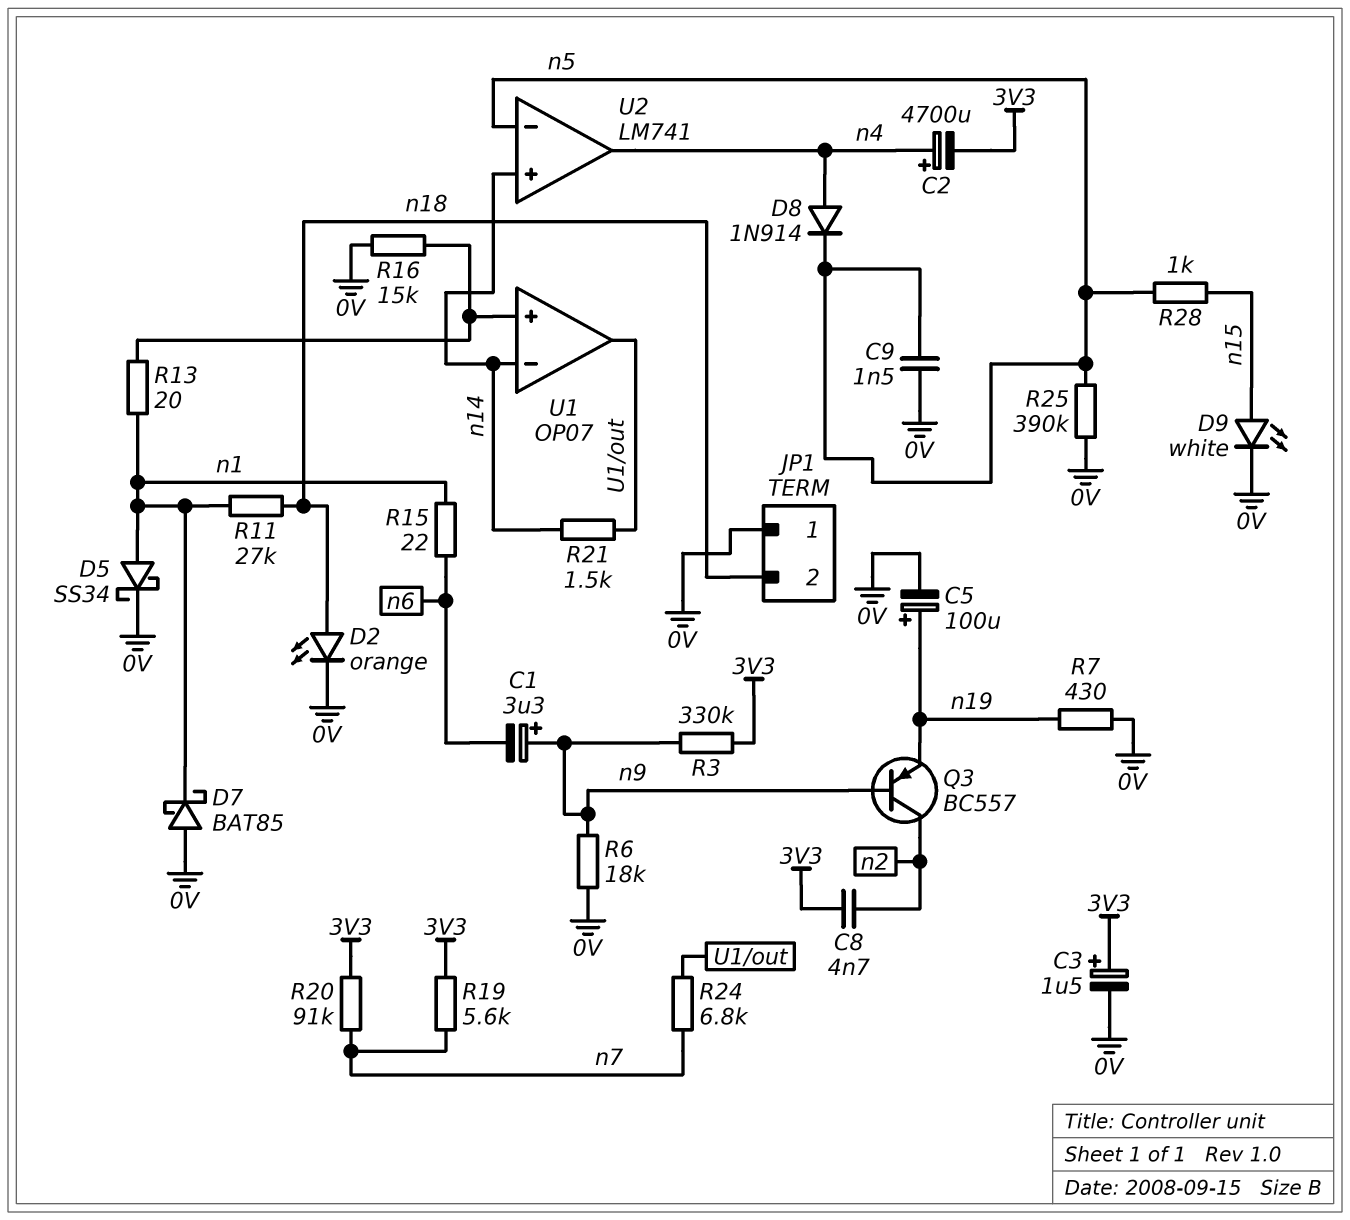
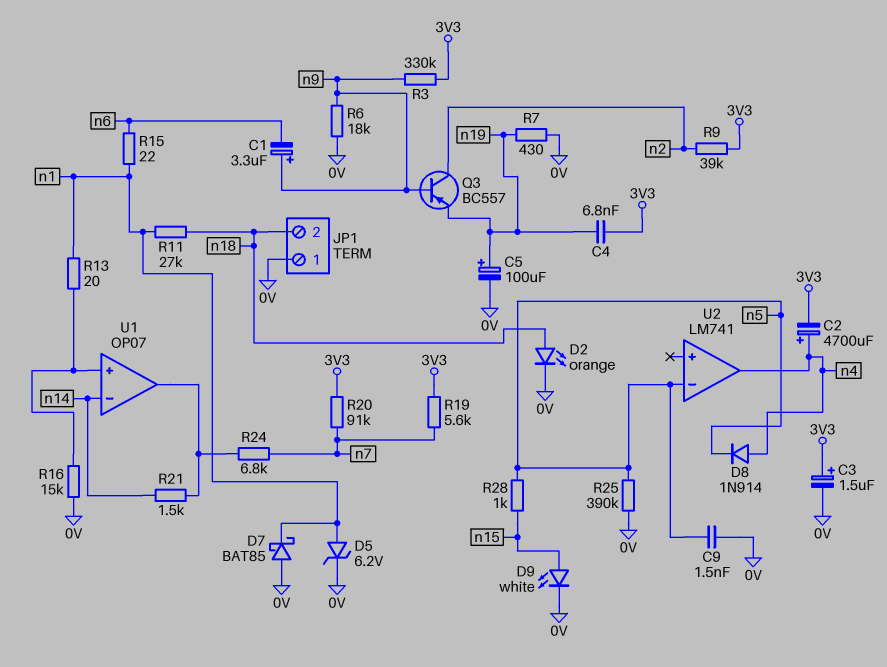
C4: none -> 6.8nF (3V3, n19)
C8: 4.7nF (3V3, n2) -> none
D5: schottky SS34 (A n1, K 0V) -> zener 6.2V (A n1, K 0V)
R9: none -> 39k (3V3, n2)
U2 pin in+: n14 -> none

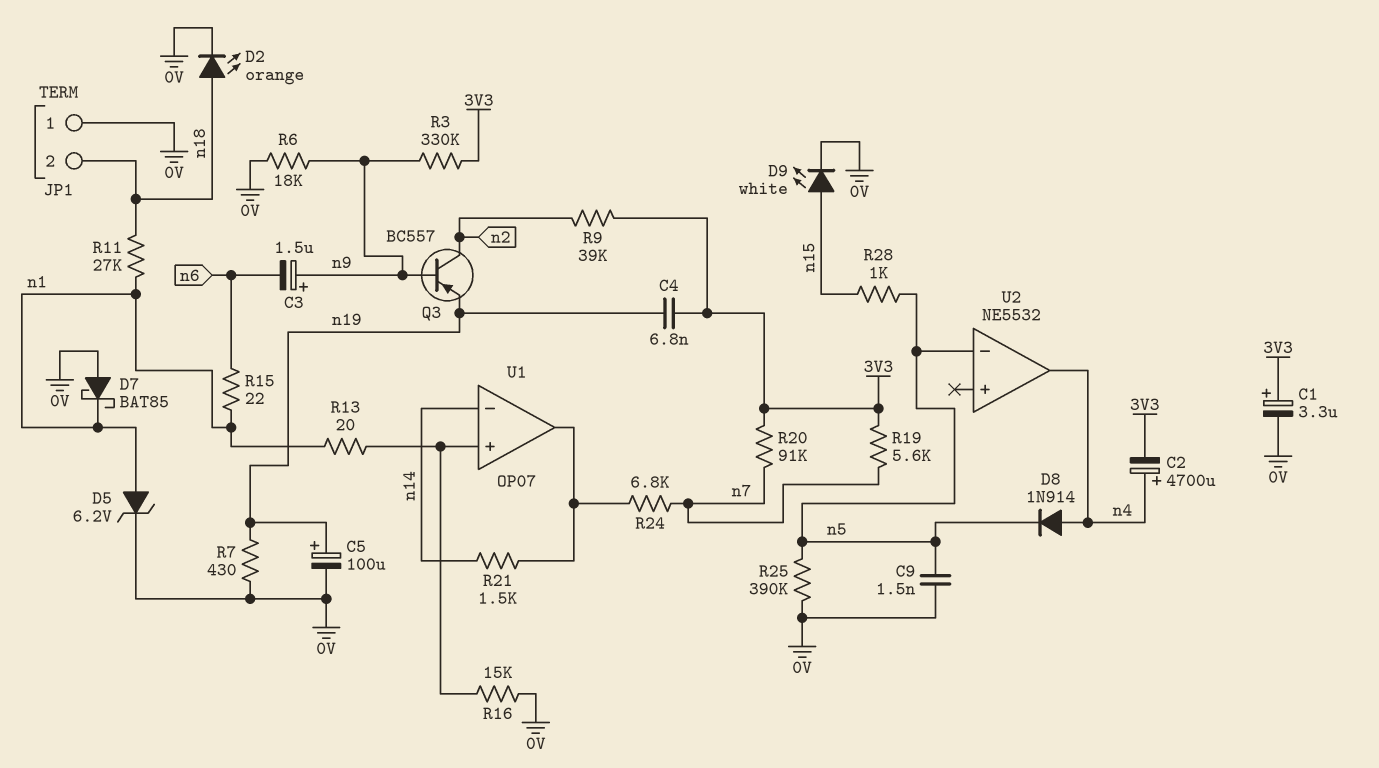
C1: 3.3uF (plus n9, minus n6) -> 3.3uF (plus 3V3, minus 0V)
C3: 1.5uF (plus 3V3, minus 0V) -> 1.5uF (plus n9, minus n6)
U2: LM741 -> NE5532

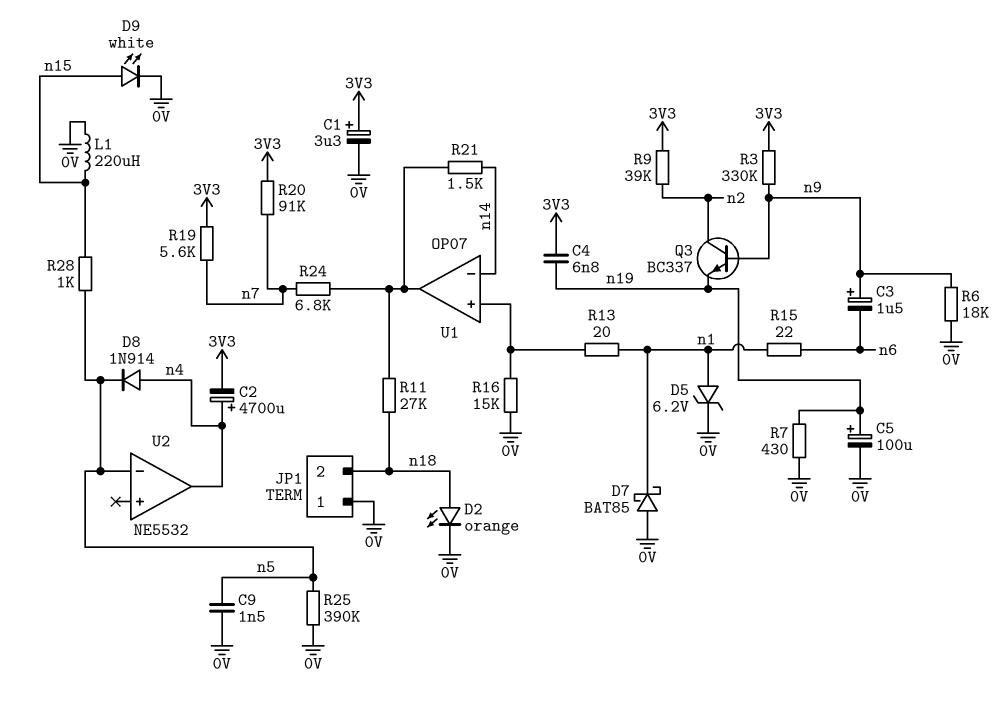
L1: none -> 220uH (0V, n15)
Q3: PNP BC557 (B n9, C n2, E n19) -> NPN BC337 (B n9, C n2, E n19)
R11: 27k (n1, n18) -> 27k (U1/out, n18)

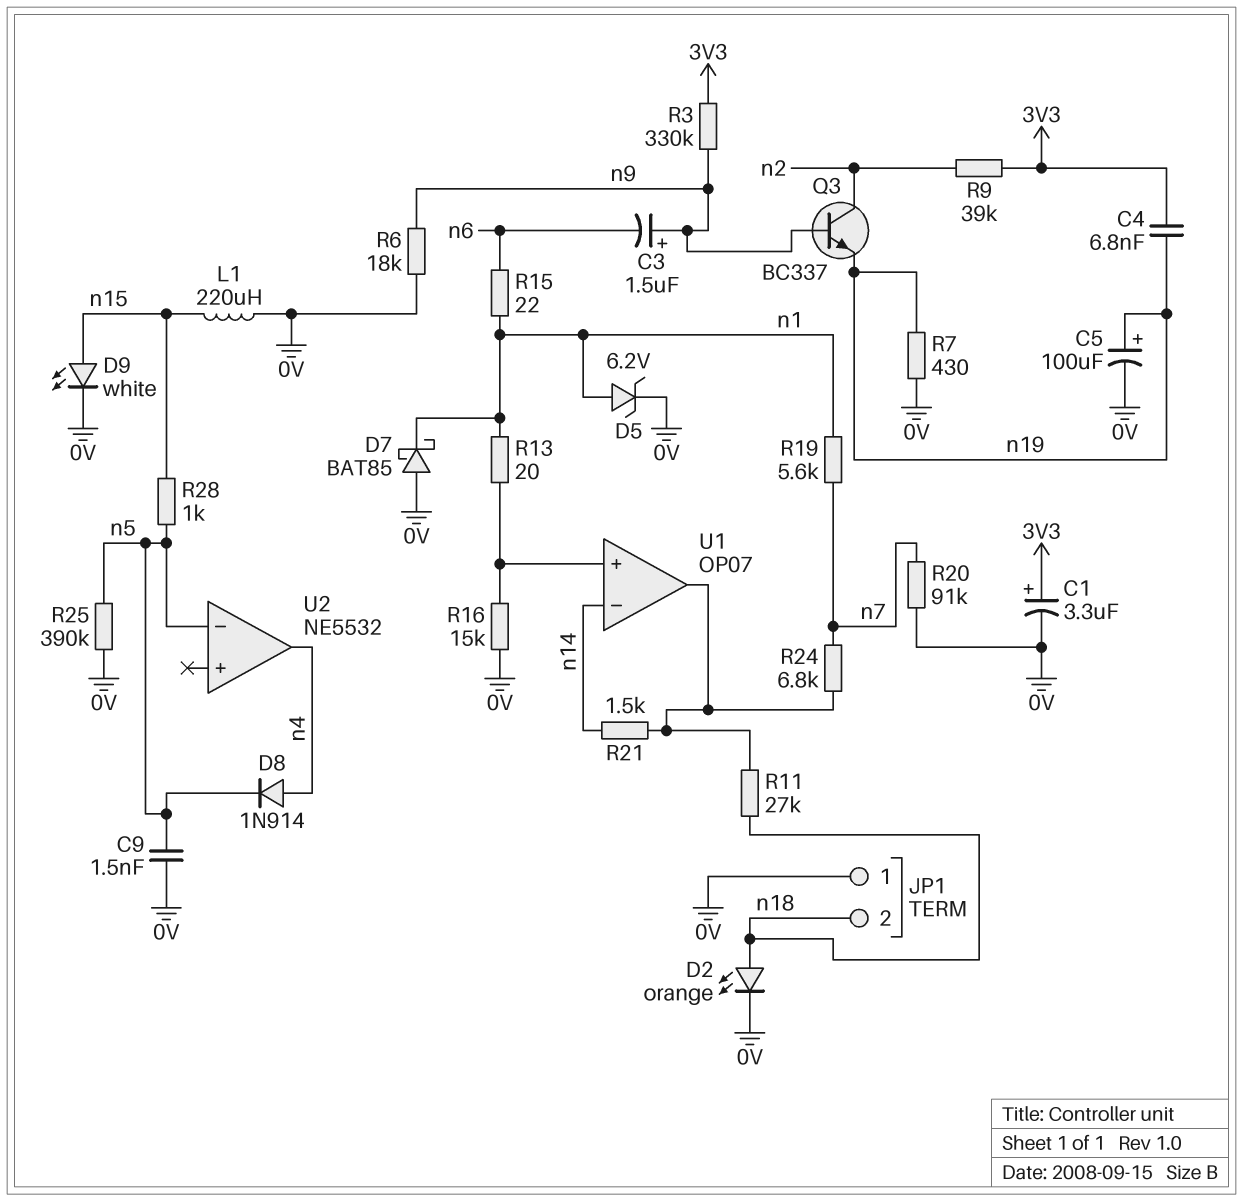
C2: 4700uF (plus n4, minus 3V3) -> none
R19: 5.6k (3V3, n7) -> 5.6k (n1, n7)
R20: 91k (3V3, n7) -> 91k (0V, n7)

